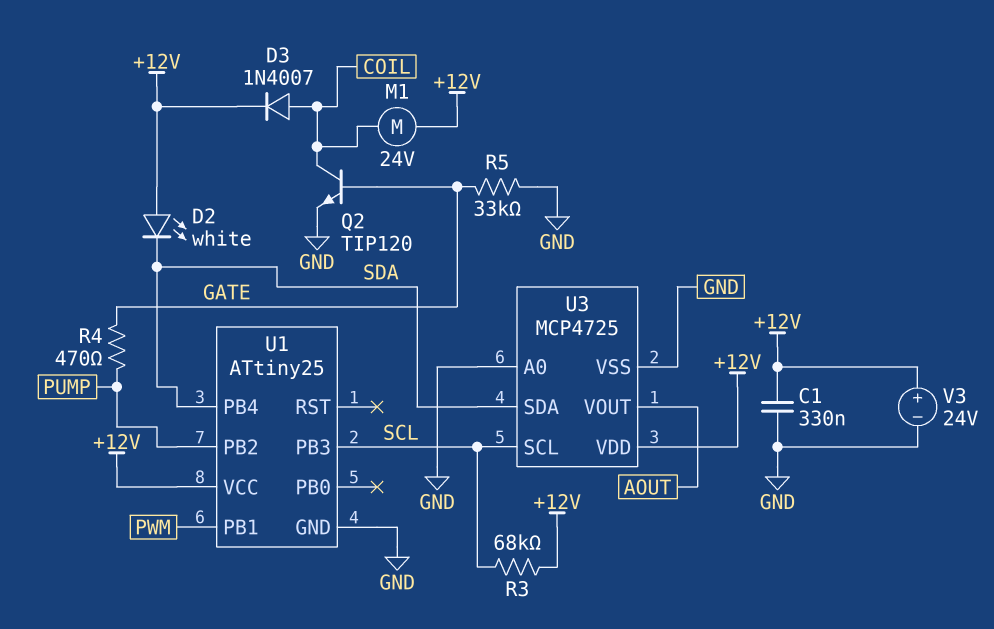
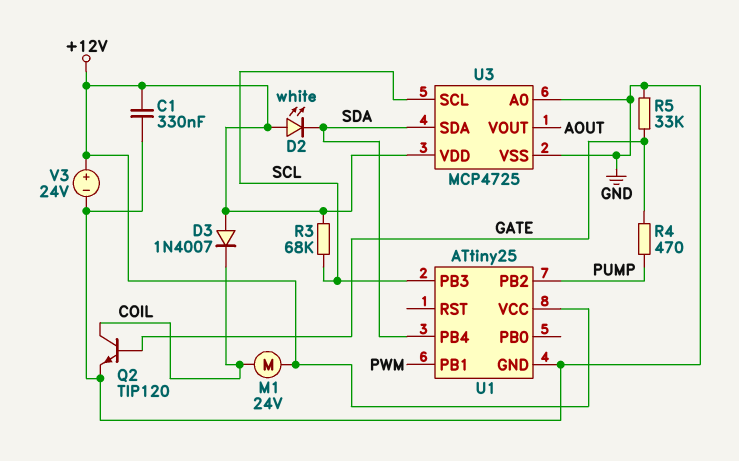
D3: diode 1N4007 (A COIL, K +12V) -> diode 1N4007 (A +12V, K COIL)

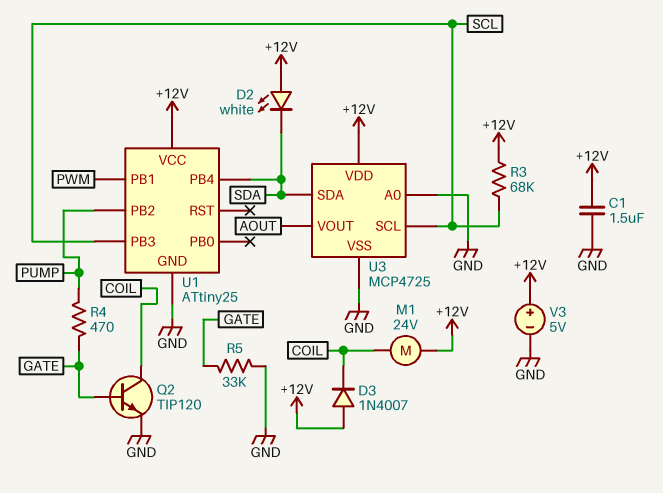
C1: 330nF (+12V, GND) -> 1.5uF (+12V, GND)
V3: 24V (plus +12V, minus GND) -> 5V (plus +12V, minus GND)

